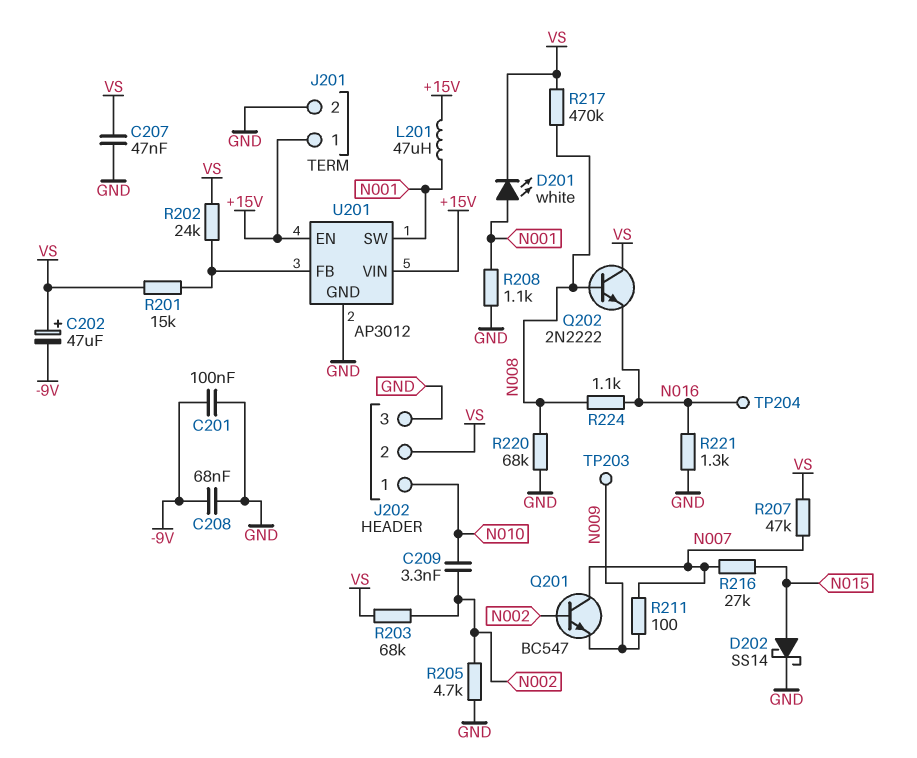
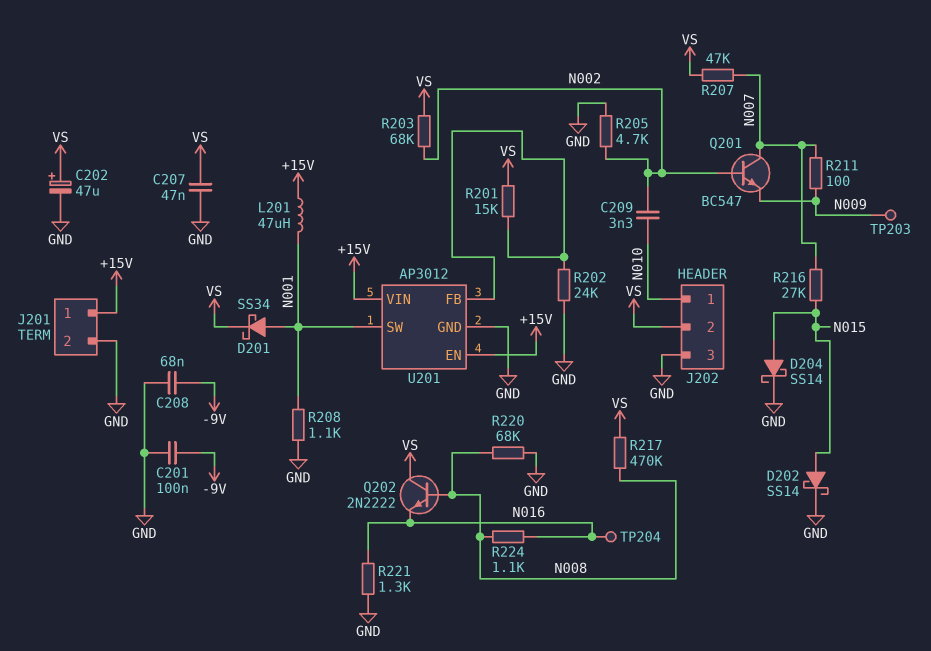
C202: 47uF (plus VS, minus -9V) -> 47uF (plus VS, minus GND)
D201: LED white (A N001, K VS) -> schottky SS34 (A N001, K VS)
D204: none -> schottky SS14 (A N015, K GND)
R202: 24k (U201/FB, VS) -> 24k (GND, U201/FB)

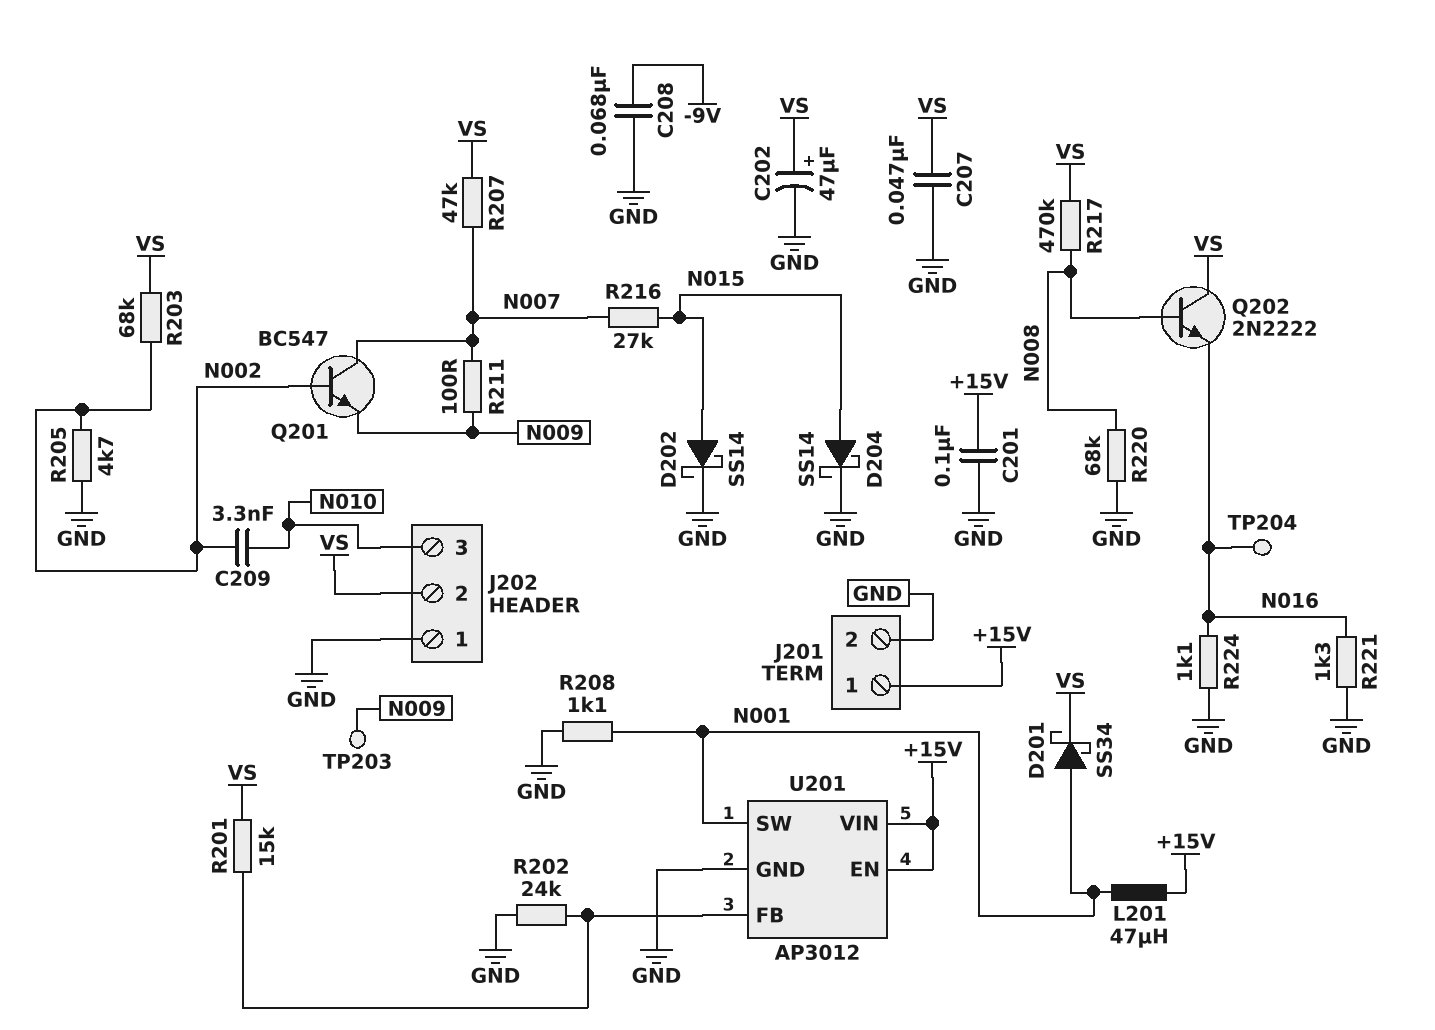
C201: 100nF (-9V, GND) -> 100nF (+15V, GND)
J202 pin 1: N010 -> GND
J202 pin 3: GND -> N010
R224: 1.1k (N008, N016) -> 1.1k (GND, N016)

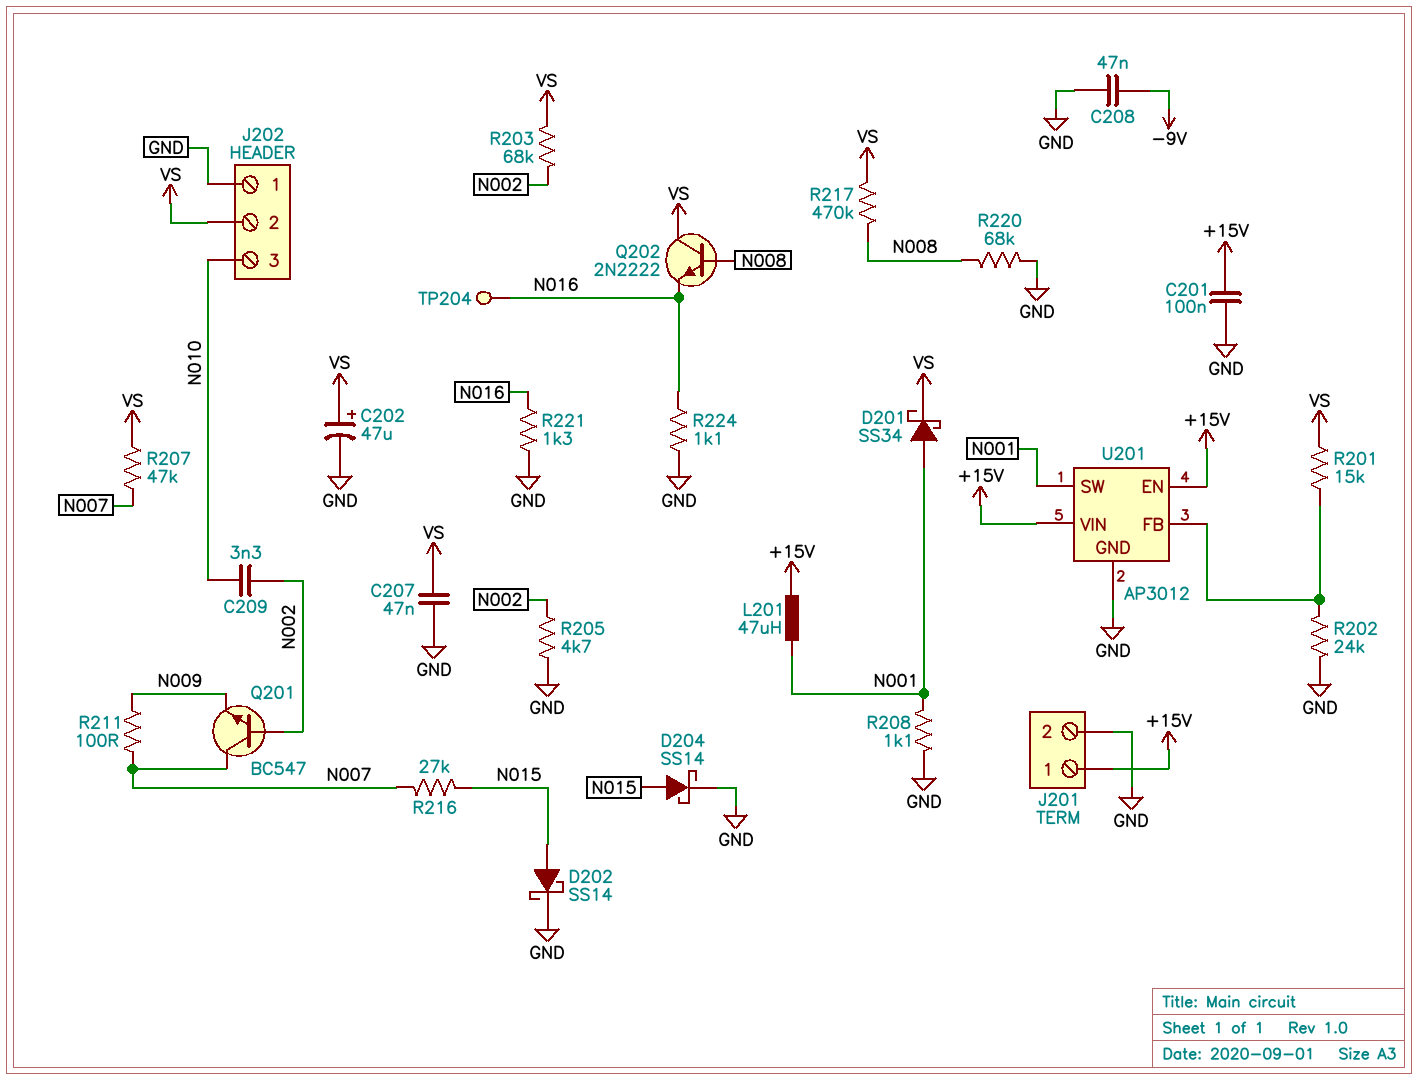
C208: 68nF (-9V, GND) -> 47nF (-9V, GND)
TP203: test point (N009) -> none

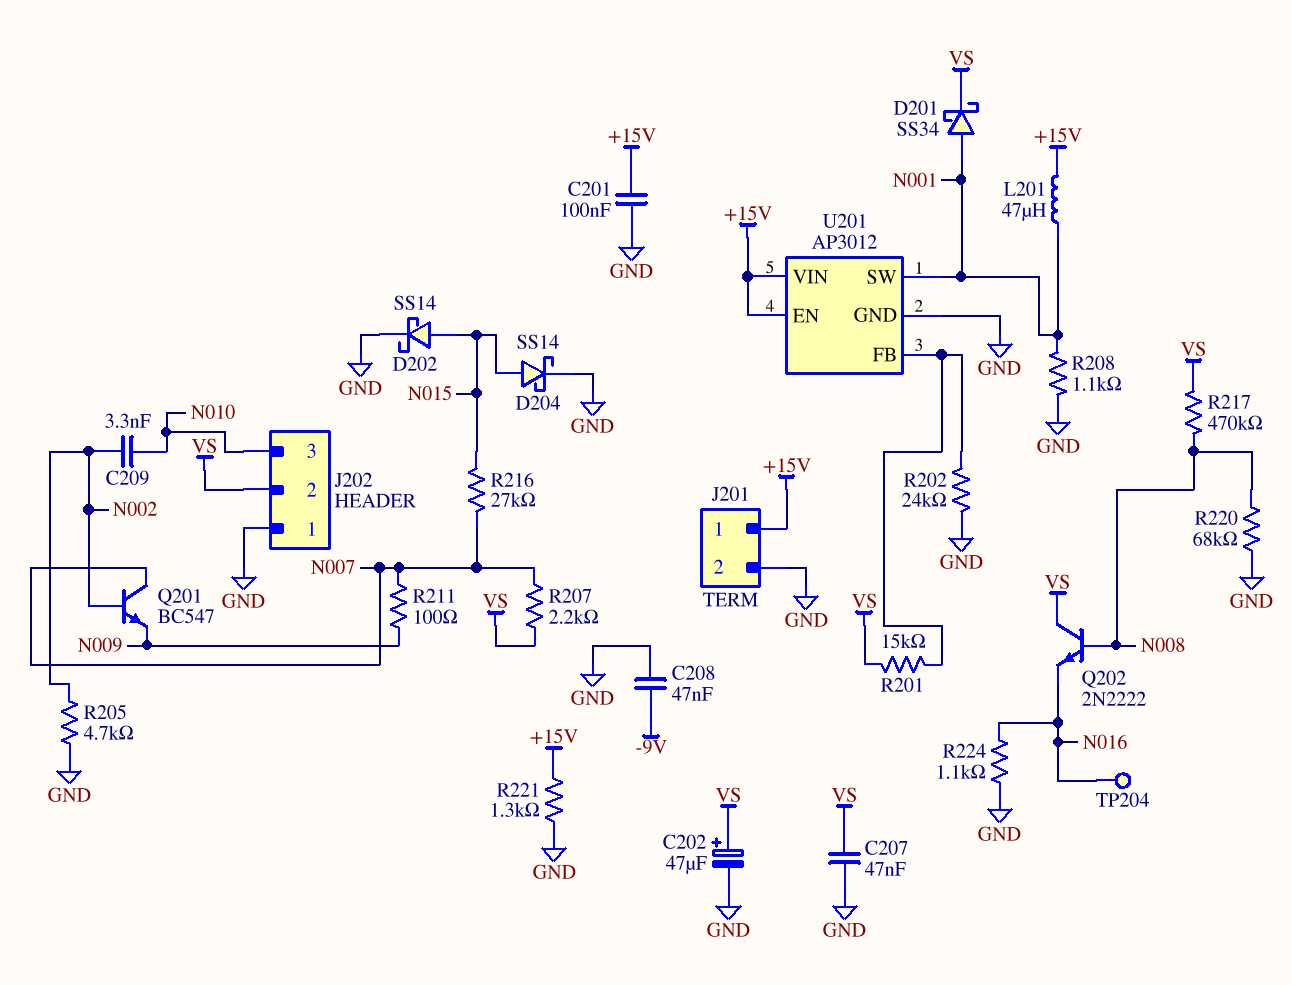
R203: 68k (N002, VS) -> none
R207: 47k (N007, VS) -> 2.2k (N007, VS)
R221: 1.3k (GND, N016) -> 1.3k (+15V, GND)

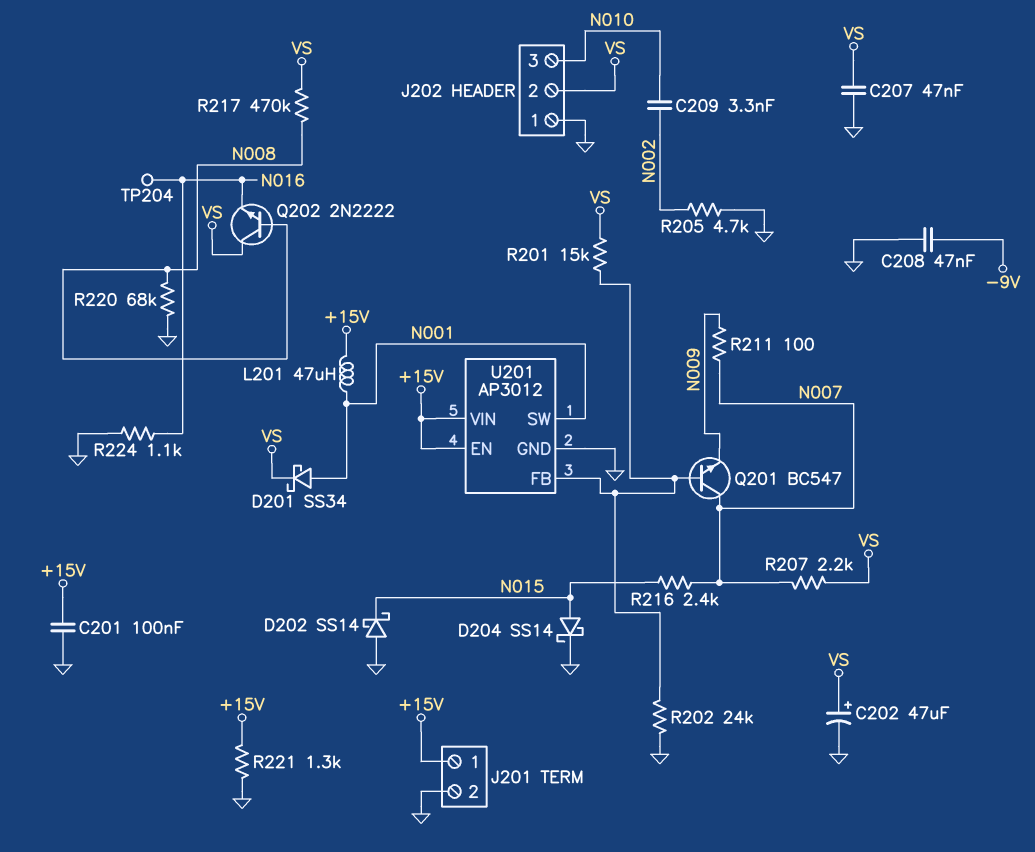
D202: schottky SS14 (A N015, K GND) -> schottky SS14 (A GND, K N015)
Q201: NPN BC547 (B N002, C N007, E N009) -> NPN BC547 (B U201/FB, C N007, E N009)
R208: 1.1k (GND, N001) -> none
R216: 27k (N007, N015) -> 2.4k (N007, N015)

